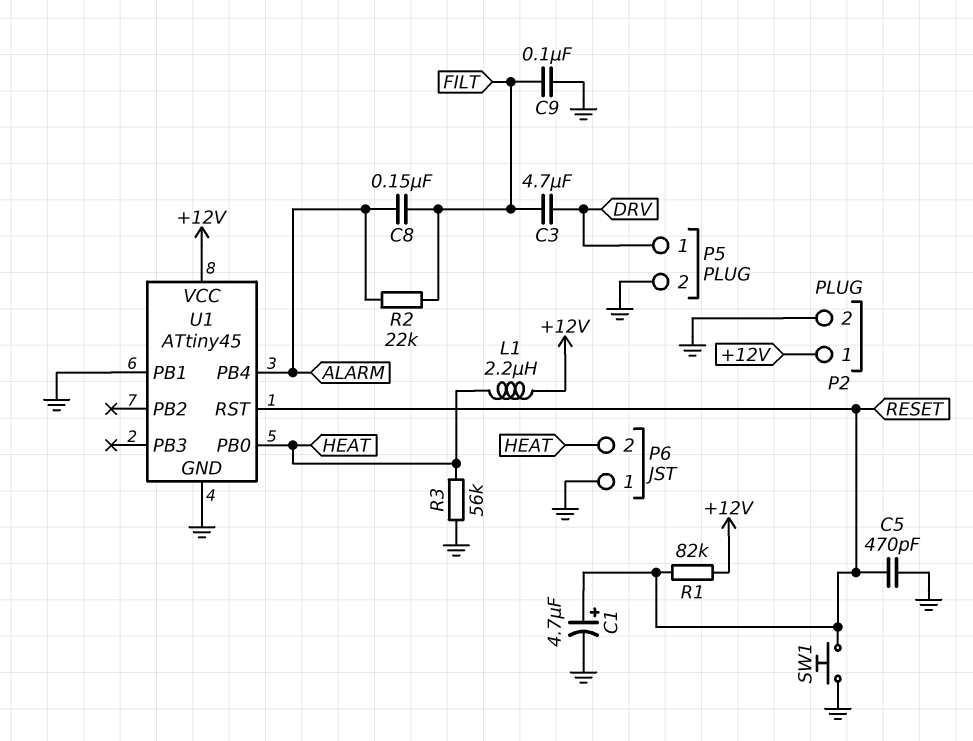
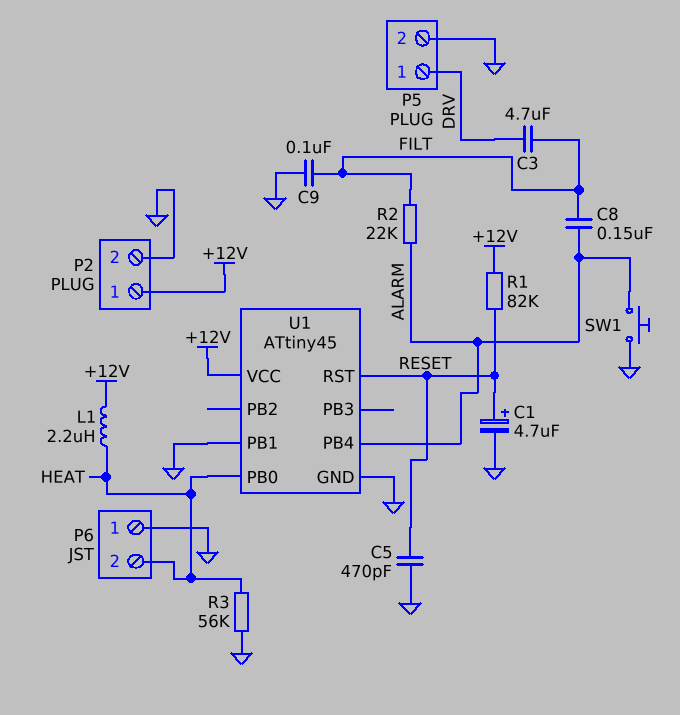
SW1: button (GND, RESET) -> button (ALARM, GND)

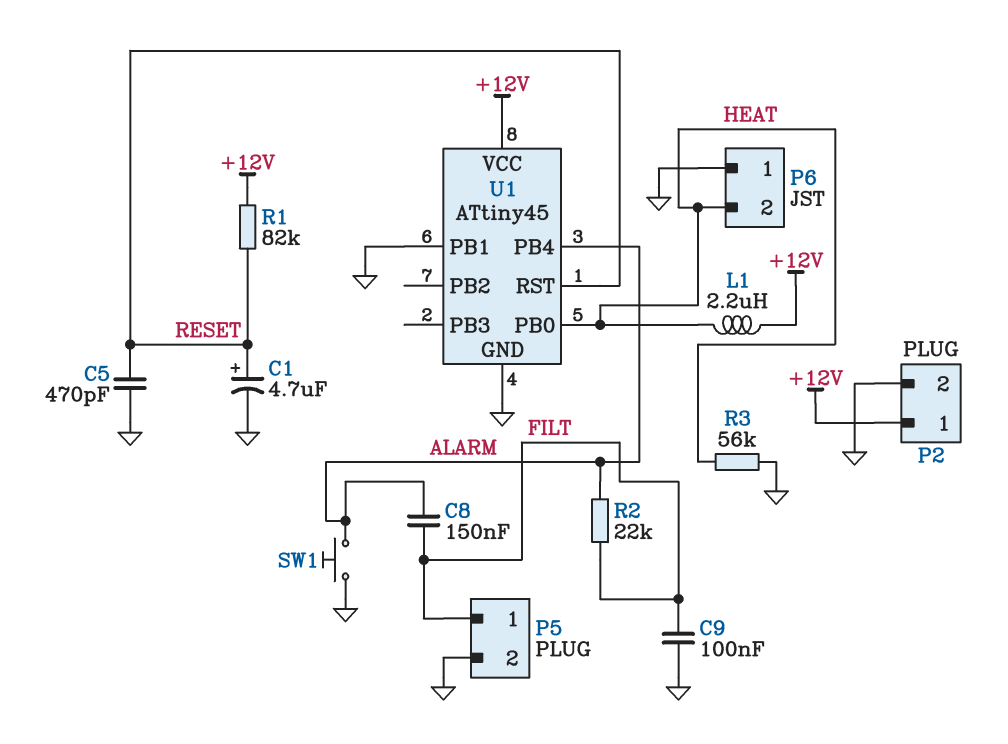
C3: 4.7uF (DRV, FILT) -> none
P5 pin 1: DRV -> FILT

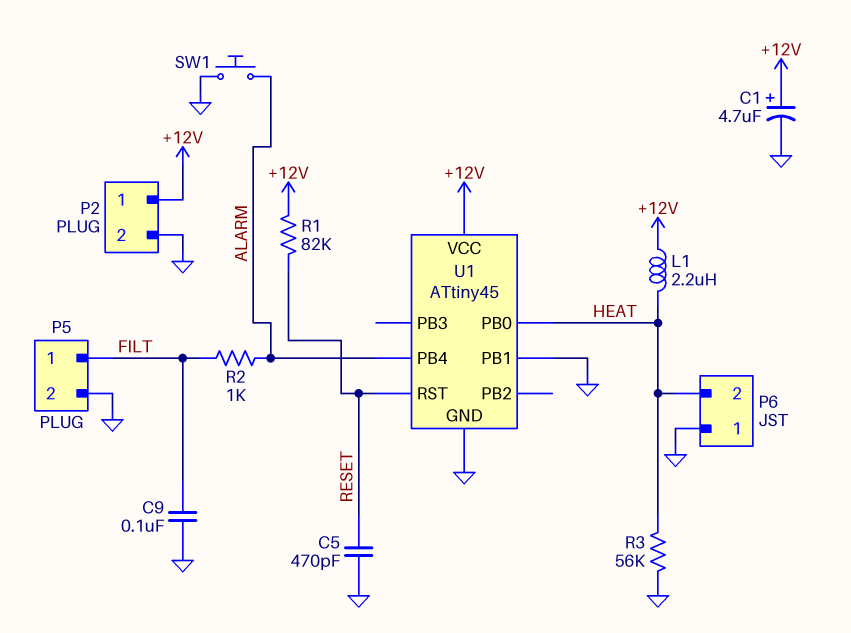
C1: 4.7uF (plus RESET, minus GND) -> 4.7uF (plus +12V, minus GND)
C8: 150nF (ALARM, FILT) -> none
R2: 22k (ALARM, FILT) -> 1k (ALARM, FILT)

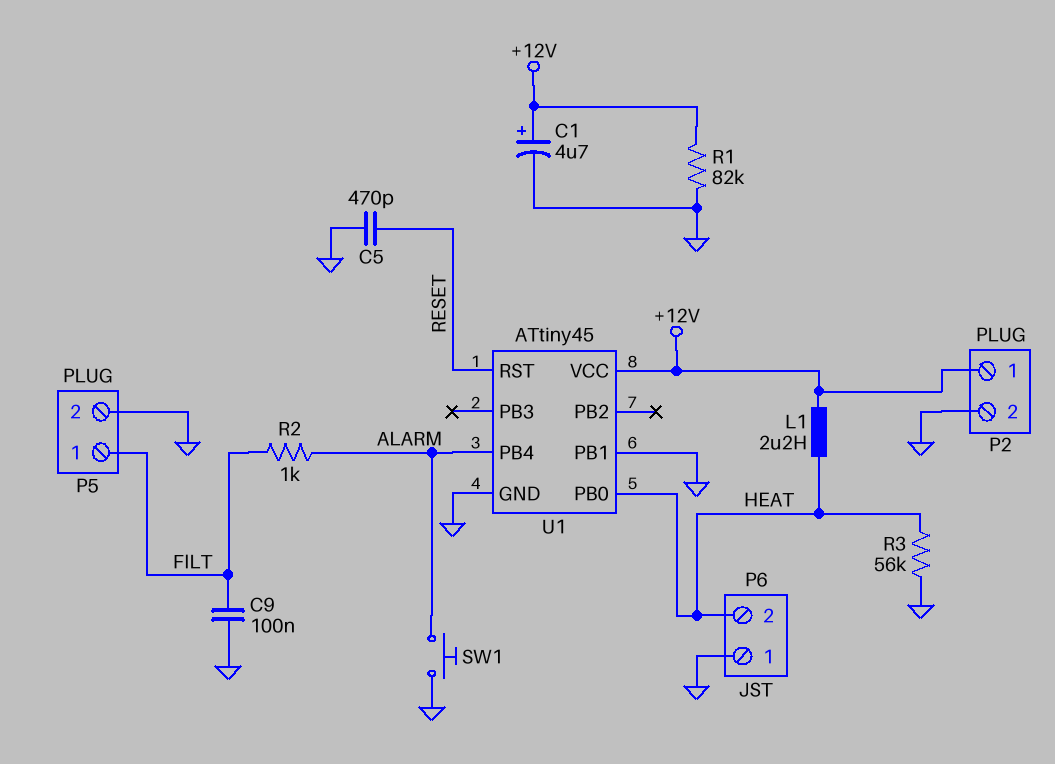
R1: 82k (+12V, RESET) -> 82k (+12V, GND)

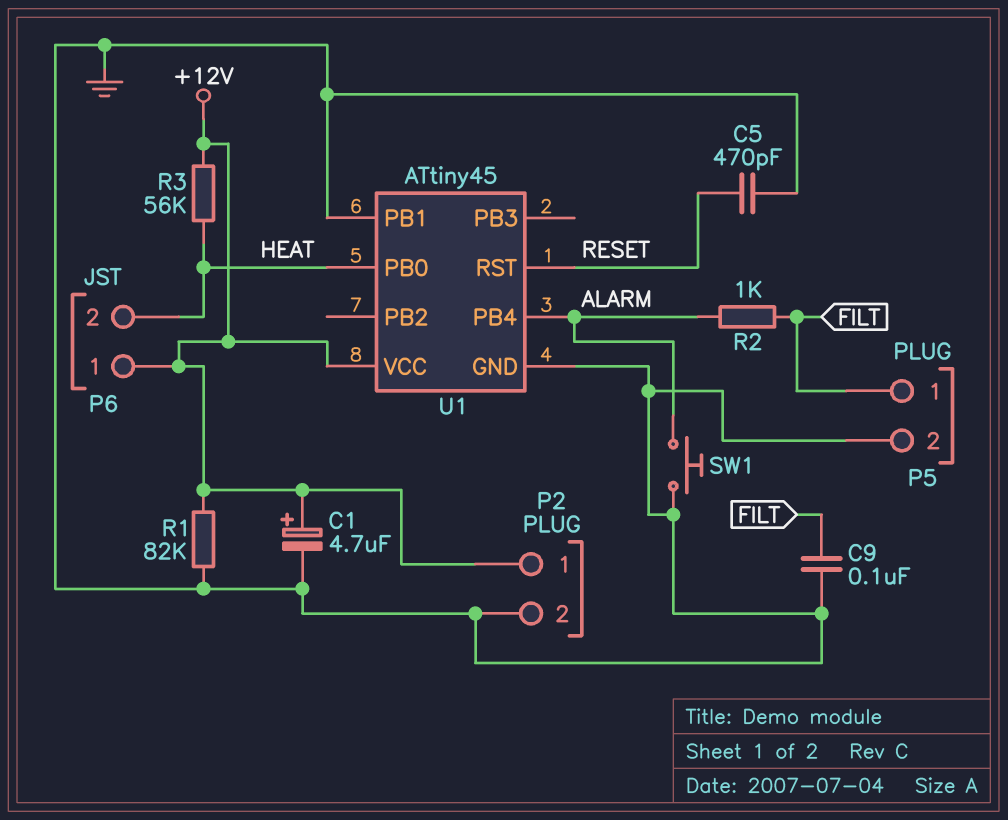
L1: 2.2uH (+12V, HEAT) -> none
P6 pin 1: GND -> +12V
R3: 56k (GND, HEAT) -> 56k (+12V, HEAT)

